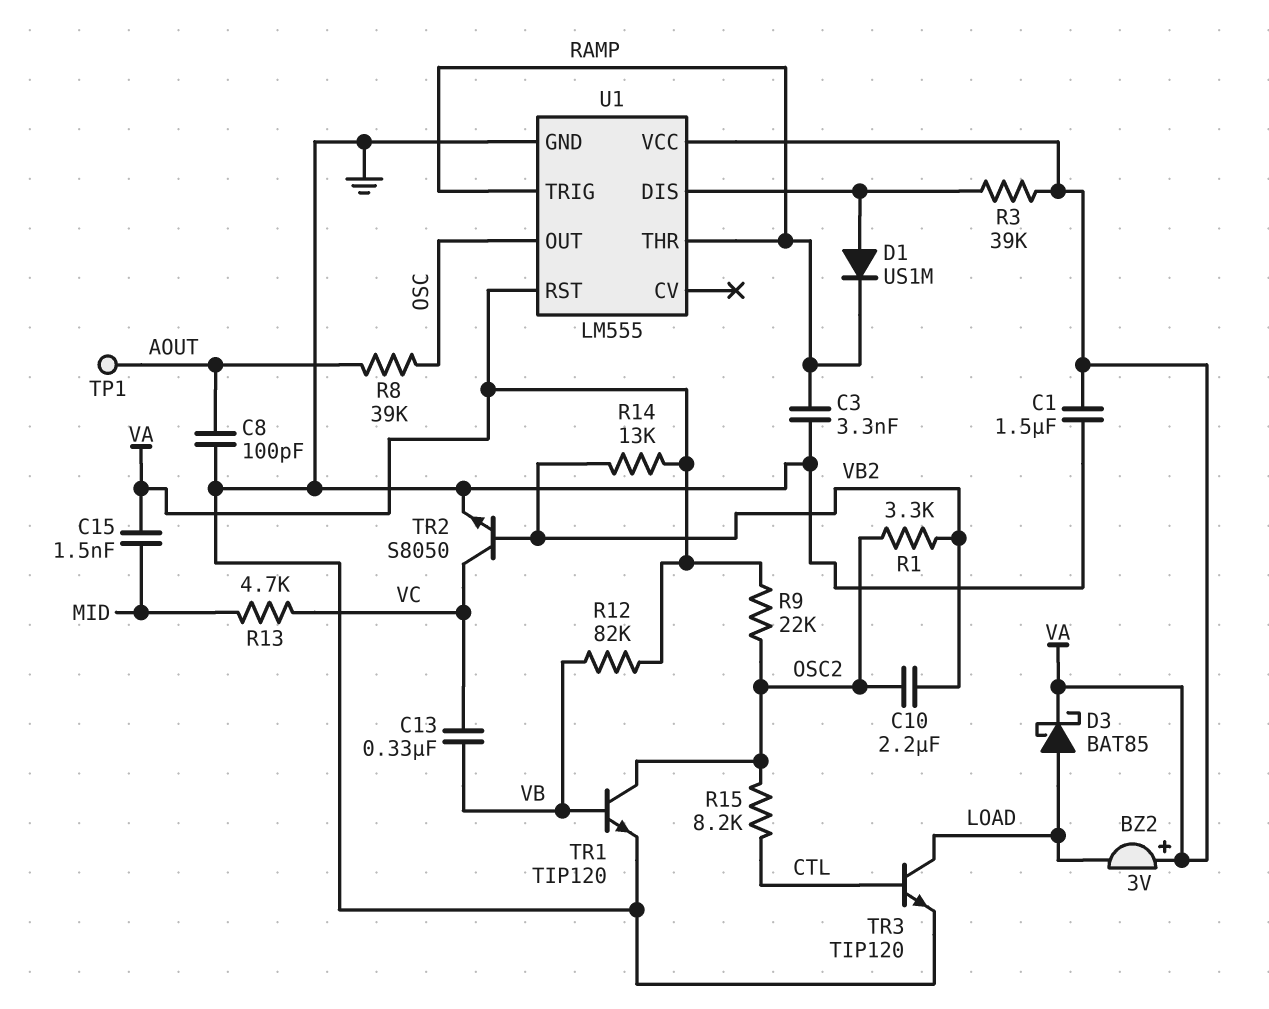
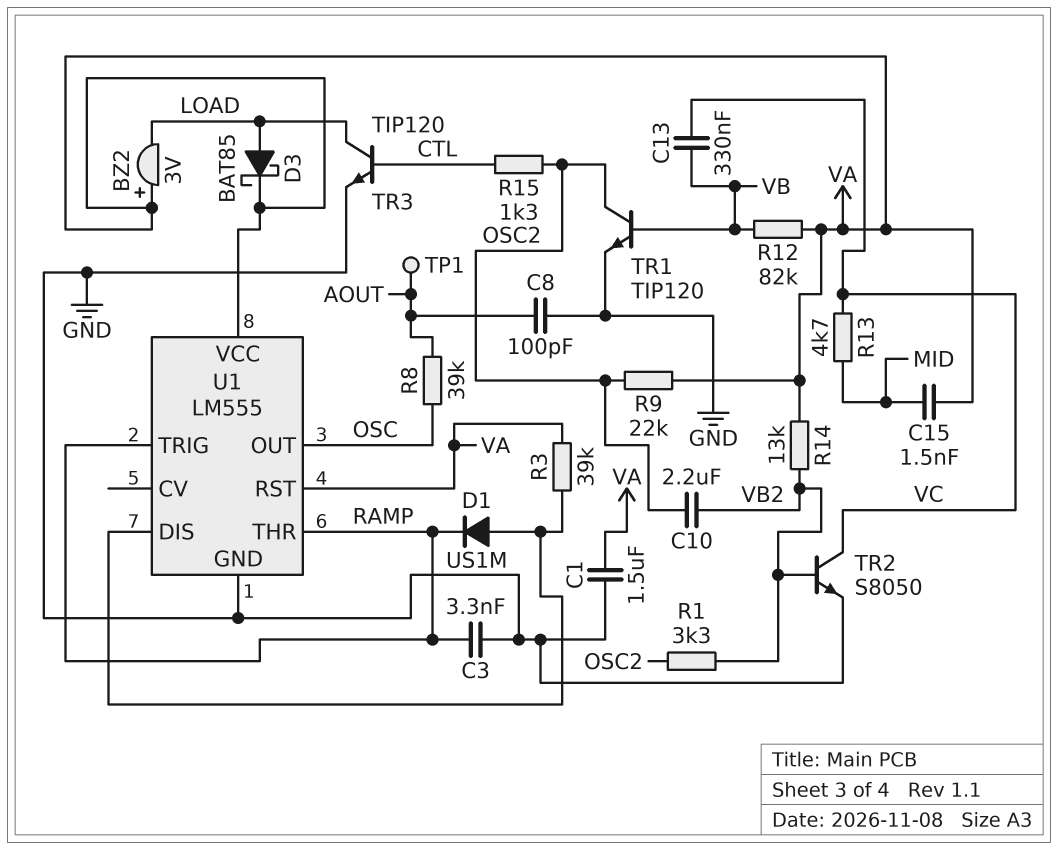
R15: 8.2k (CTL, OSC2) -> 1.3k (CTL, OSC2)

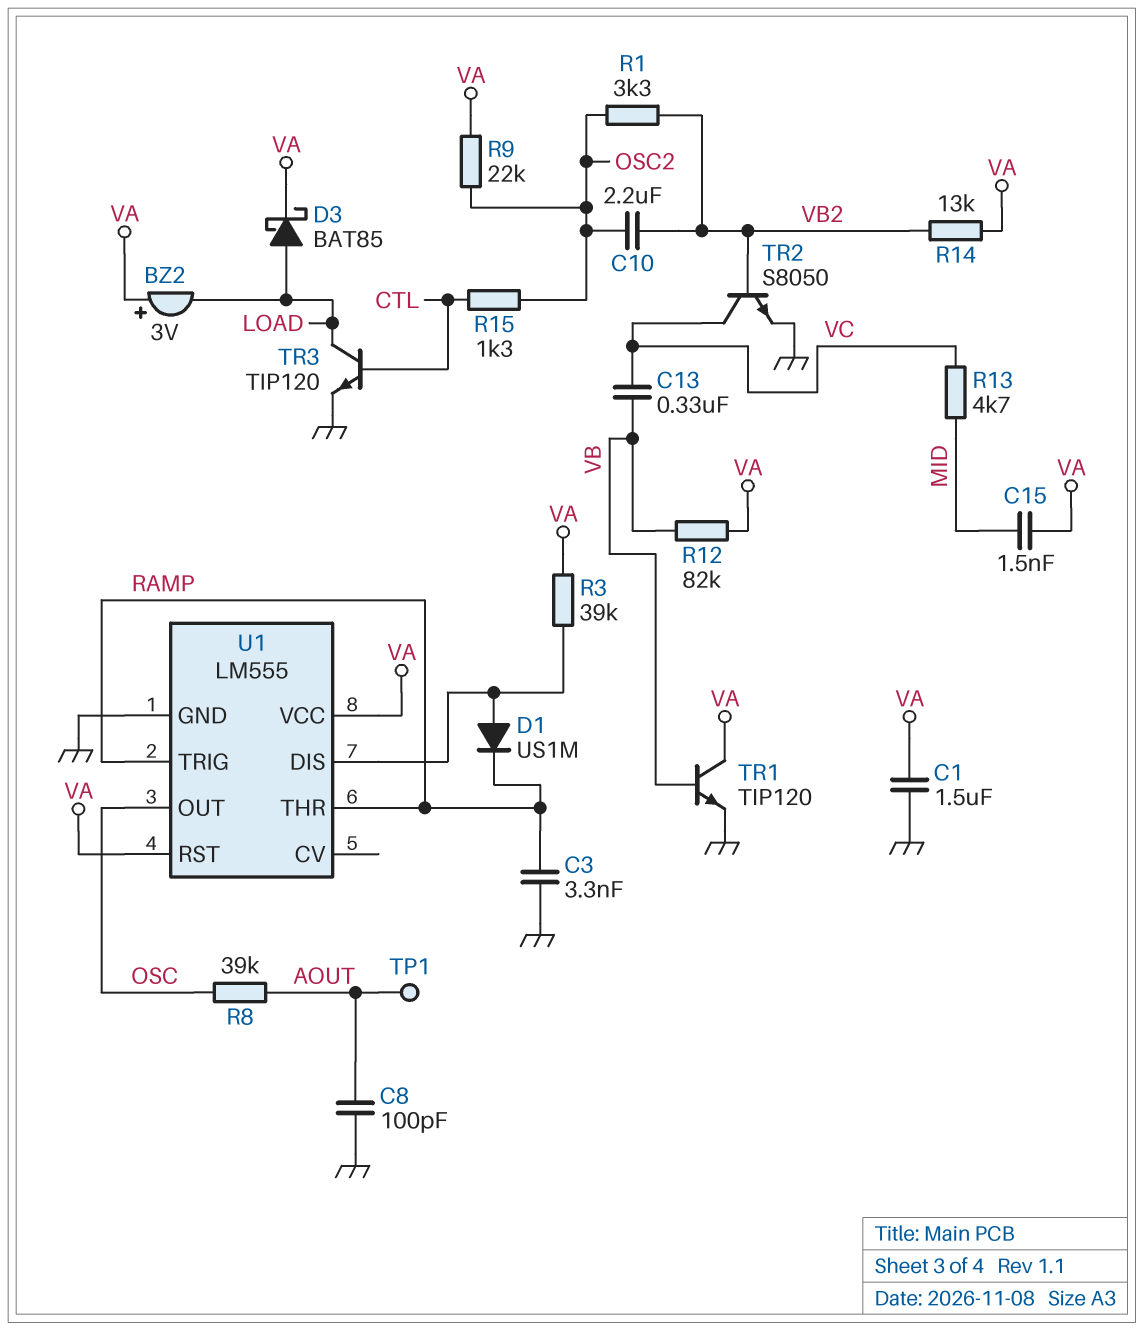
TR1: NPN TIP120 (B VB, C OSC2, E GND) -> NPN TIP120 (B VB, C VA, E GND)

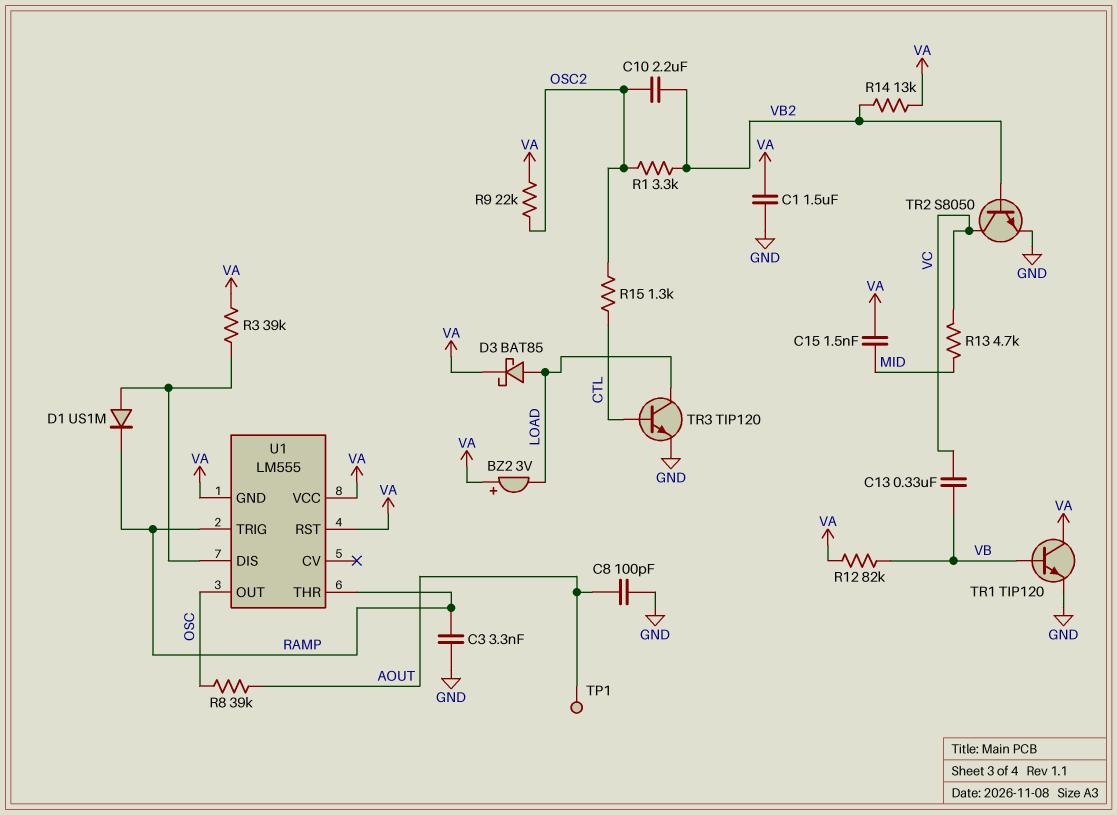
U1 pin GND: GND -> VA

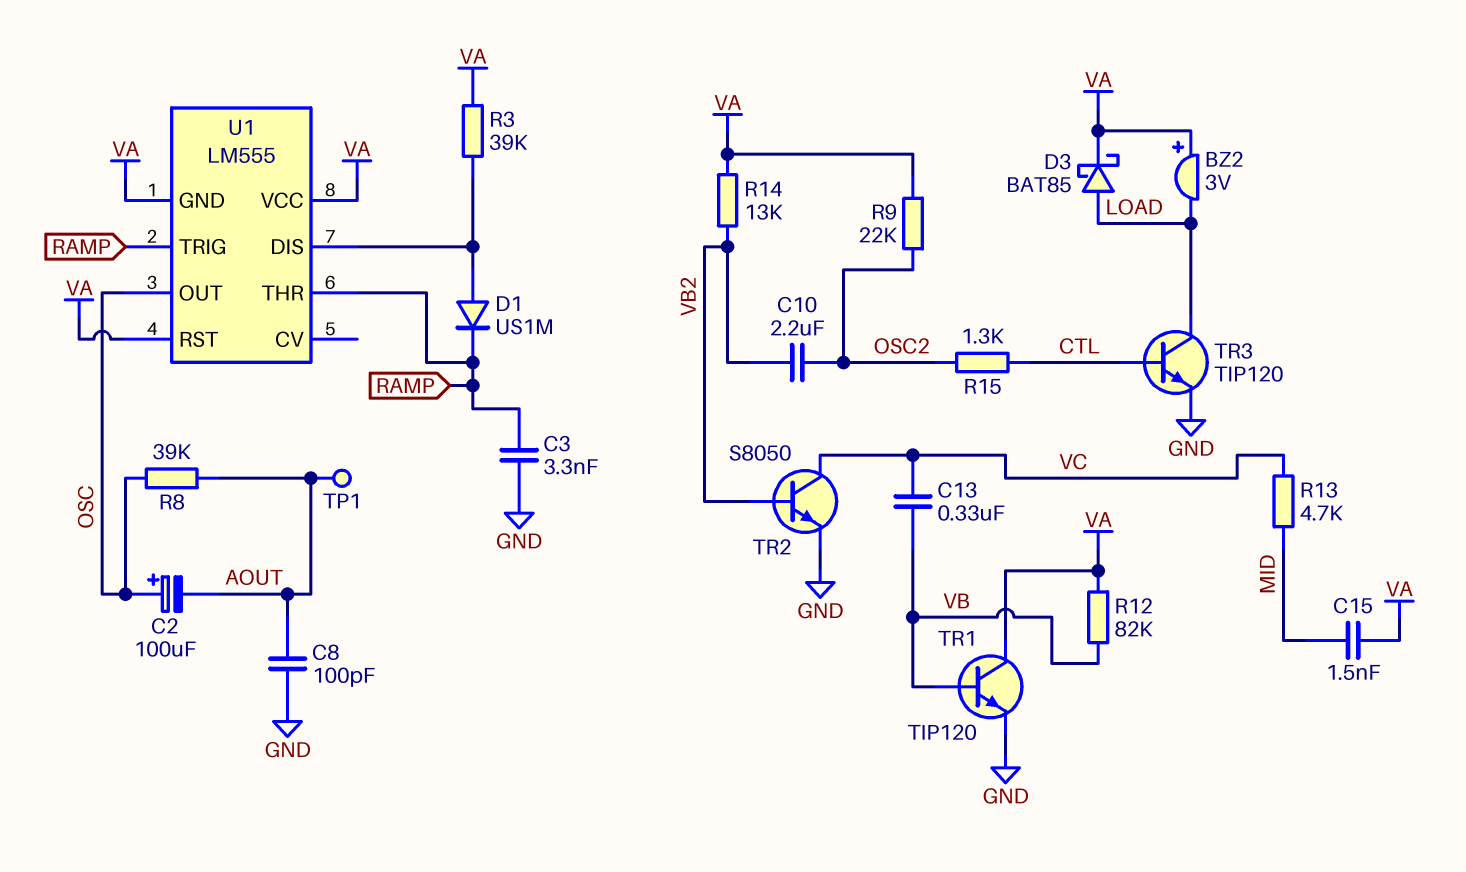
C1: 1.5uF (GND, VA) -> none
C2: none -> 100uF (plus OSC, minus AOUT)
R1: 3.3k (OSC2, VB2) -> none

